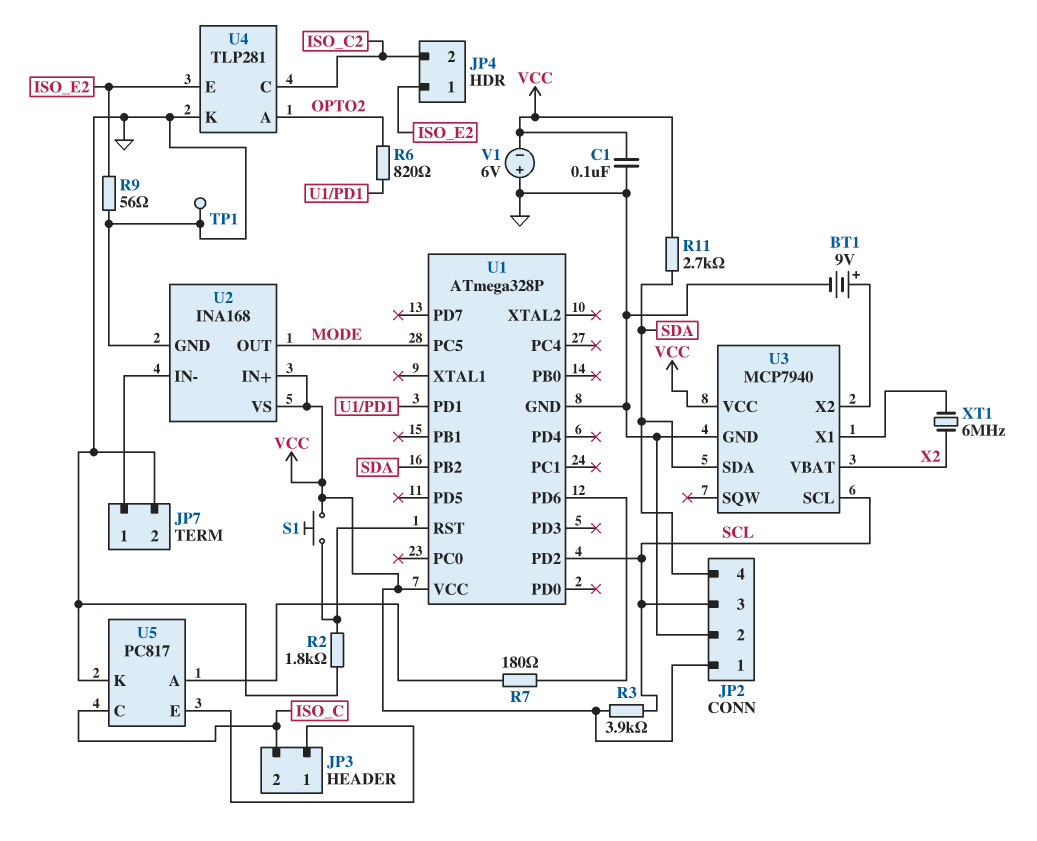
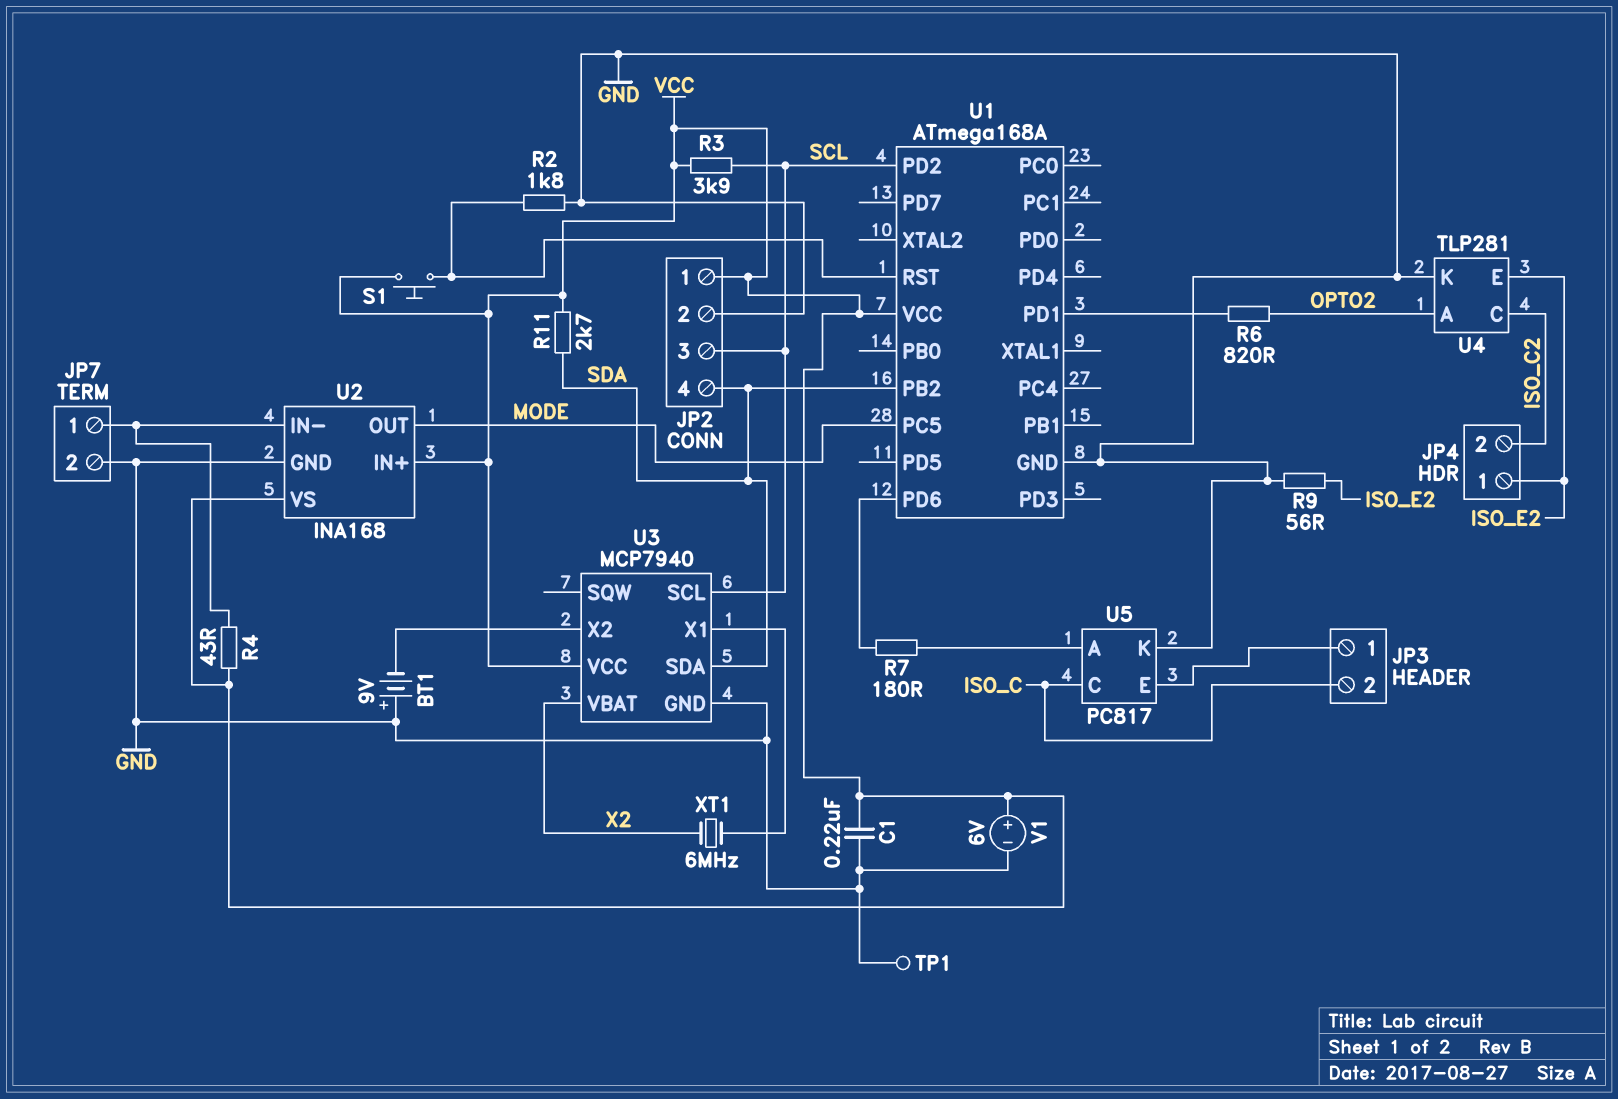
BT1: 9V (plus U3/X2, minus GND) -> 9V (plus GND, minus U3/X2)
C1: 100nF (GND, VCC) -> 220nF (GND, VCC)
R4: none -> 43 (JP7/1, VCC)
U1: ATmega328P -> ATmega168A
V1: 6V (plus GND, minus VCC) -> 6V (plus VCC, minus GND)

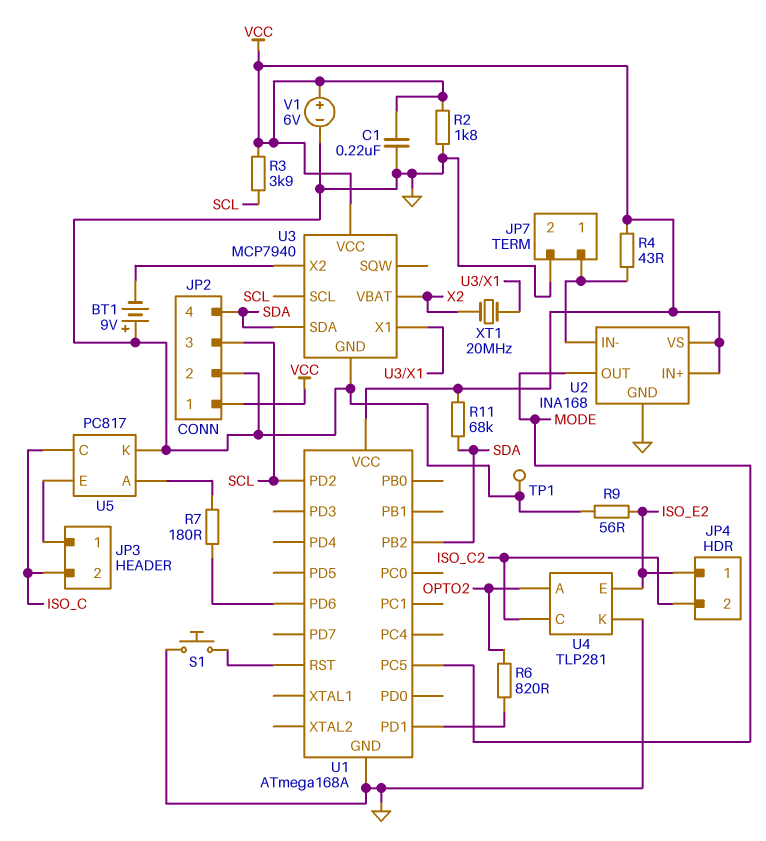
R2: 1.8k (GND, U1/RST) -> 1.8k (GND, VCC)
R11: 2.7k (SDA, VCC) -> 68k (SDA, VCC)
S1: button (U1/RST, VCC) -> button (GND, U1/RST)
XT1: 6MHz (U3/X1, X2) -> 20MHz (U3/X1, X2)

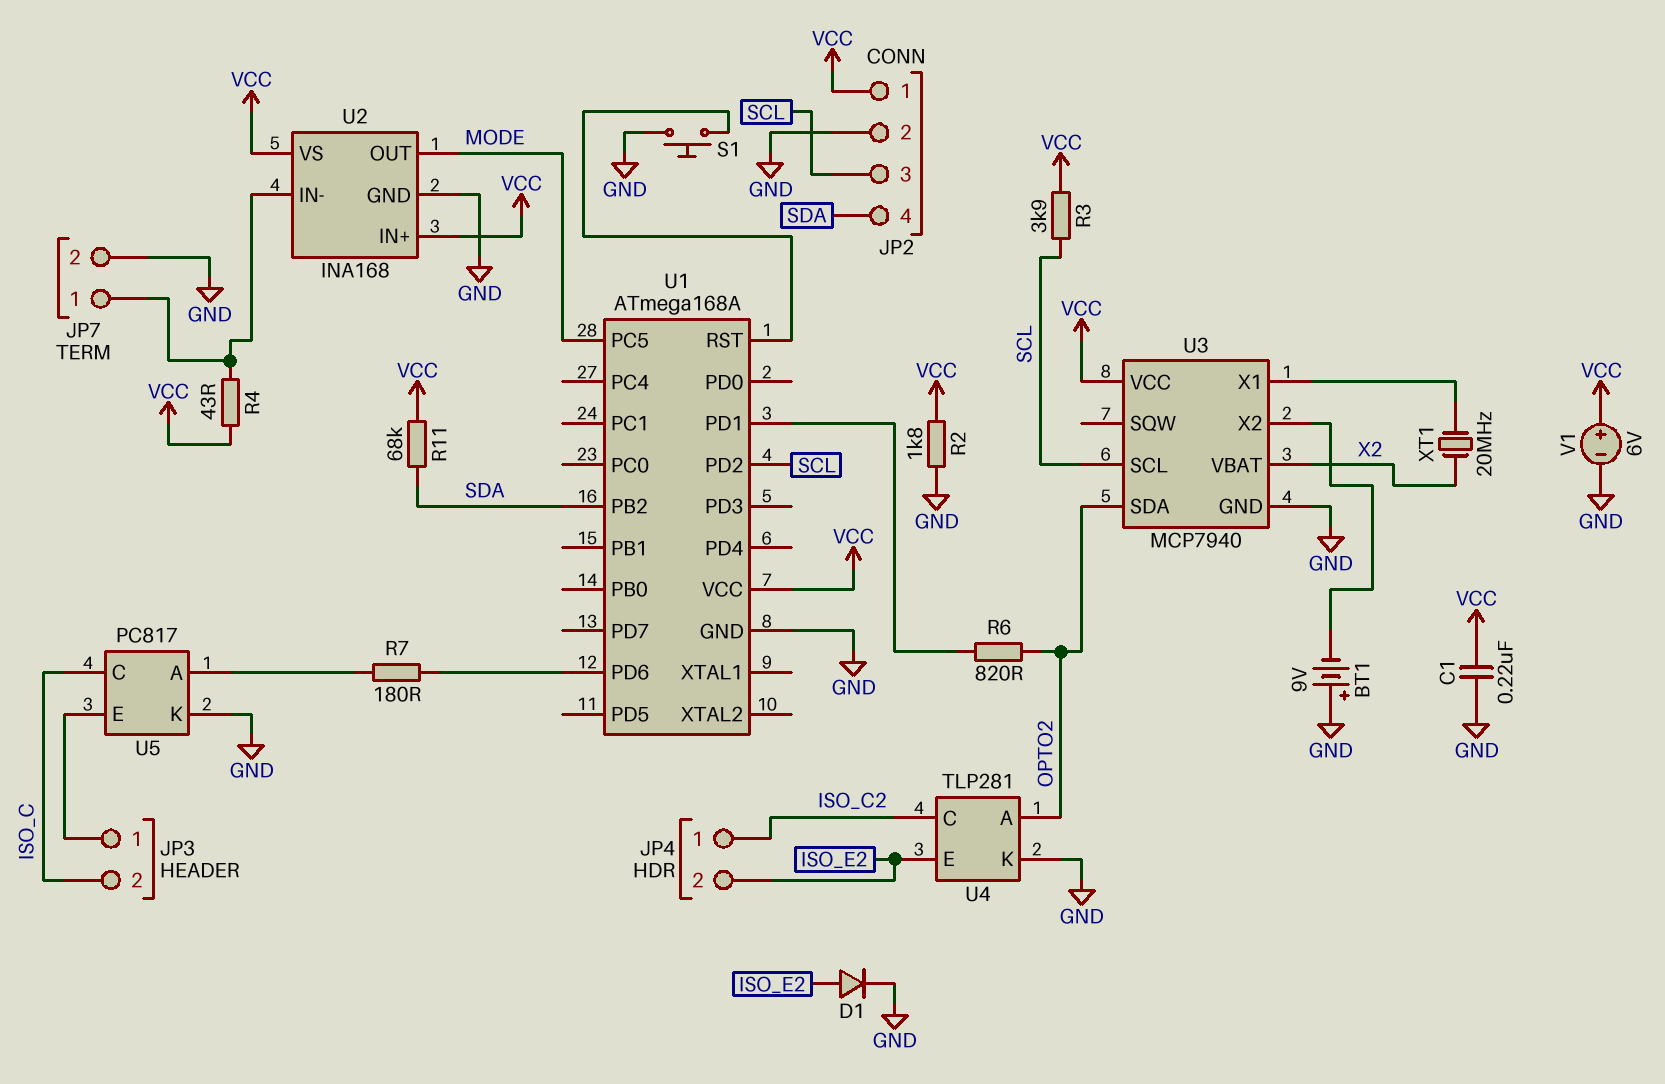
D1: none -> diode (A ISO_E2, K GND)
JP4 pin 1: ISO_E2 -> ISO_C2
JP4 pin 2: ISO_C2 -> ISO_E2
R9: 56 (GND, ISO_E2) -> none
TP1: test point (GND) -> none
U3 pin SDA: SDA -> OPTO2

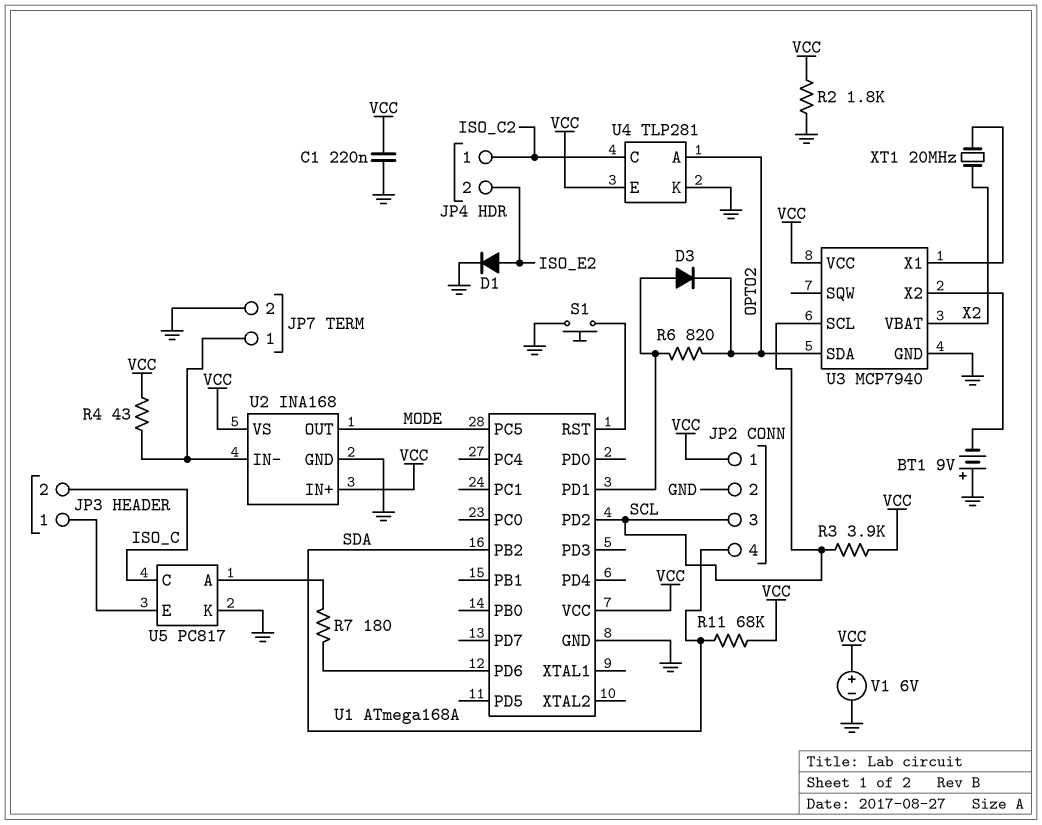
D3: none -> diode (A U1/PD1, K OPTO2)
U4 pin E: ISO_E2 -> VCC

